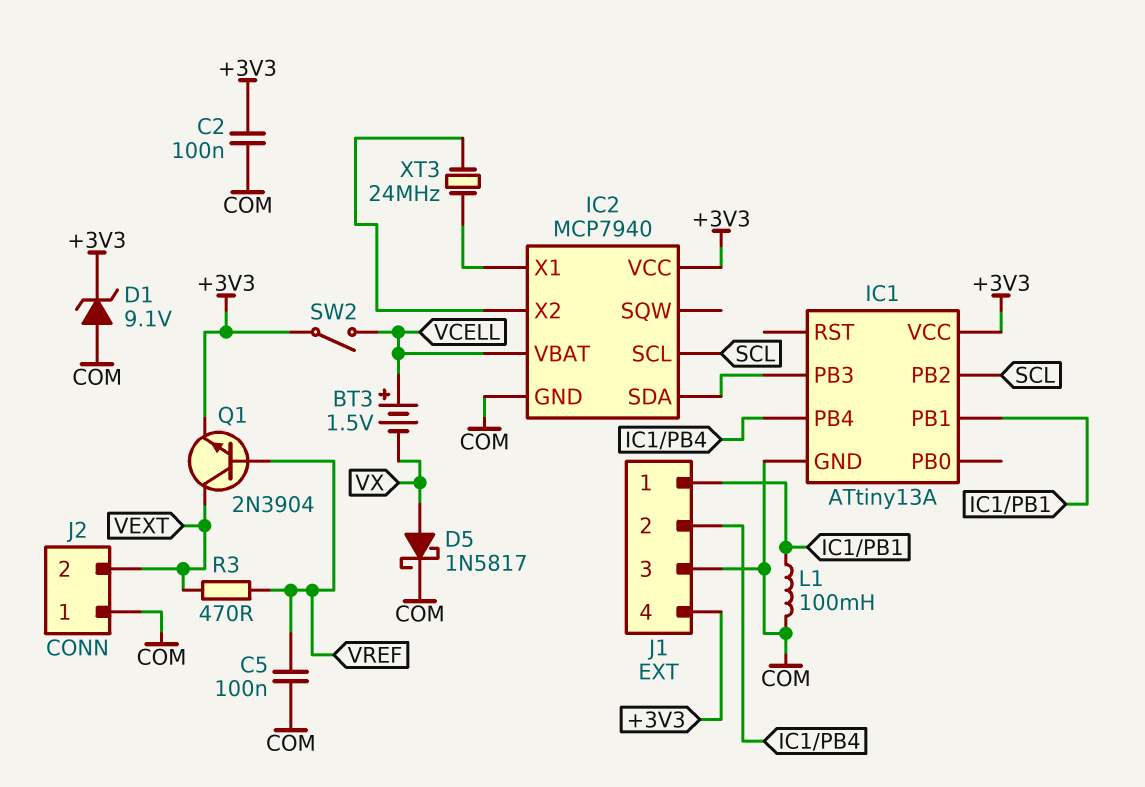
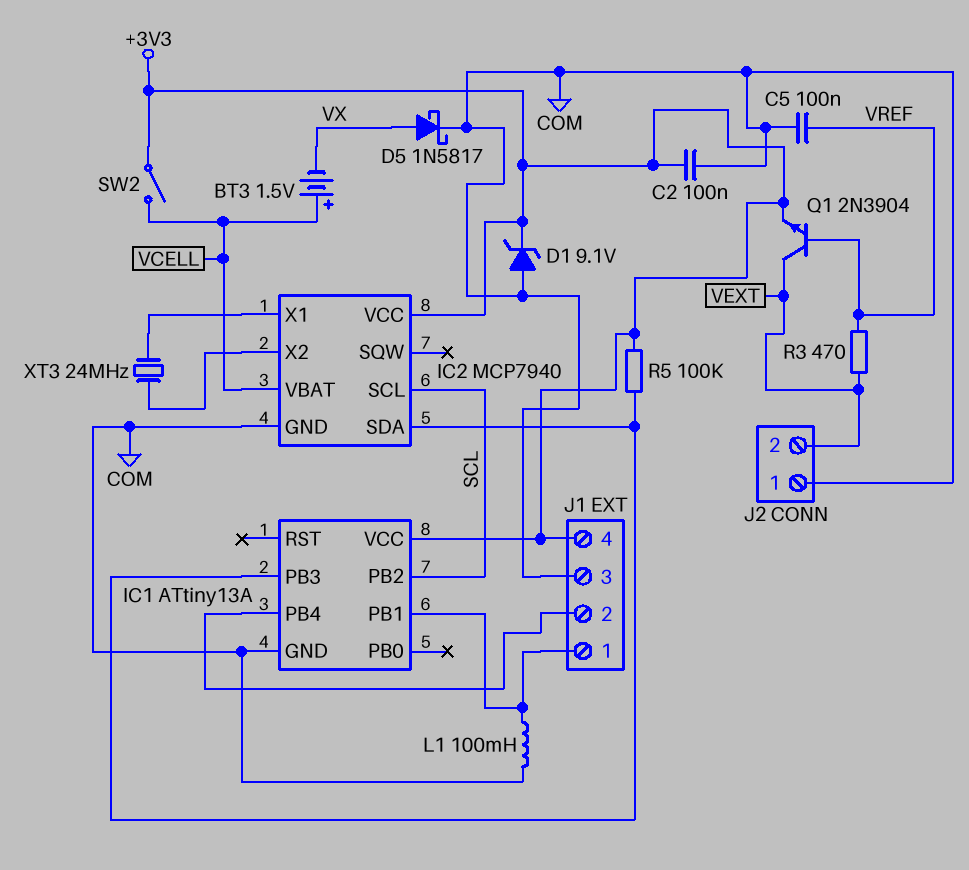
R5: none -> 100k (+3V3, IC1/PB3)

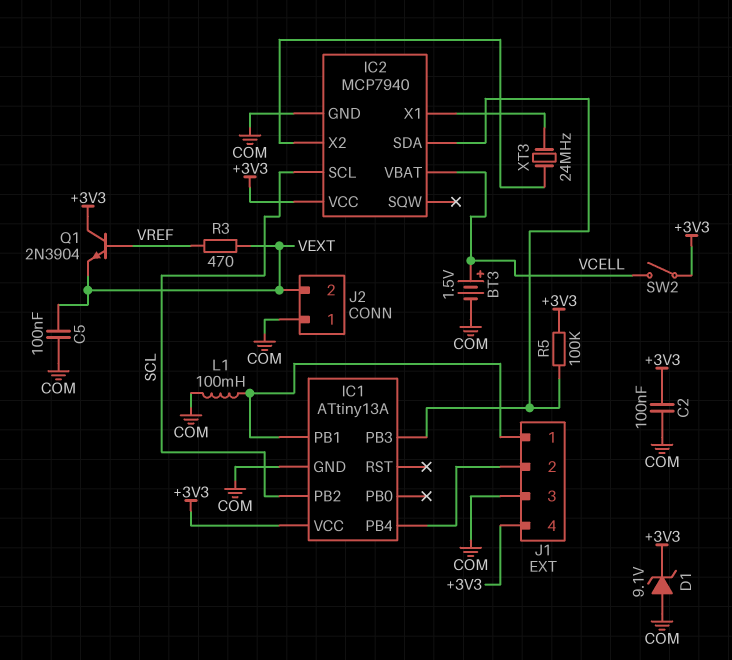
BT3: 1.5V (plus VCELL, minus VX) -> 1.5V (plus VCELL, minus COM)
C5: 100nF (COM, VREF) -> 100nF (COM, VEXT)
D5: schottky 1N5817 (A VX, K COM) -> none
Q1: NPN 2N3904 (B VREF, C VEXT, E +3V3) -> NPN 2N3904 (B VREF, C +3V3, E VEXT)

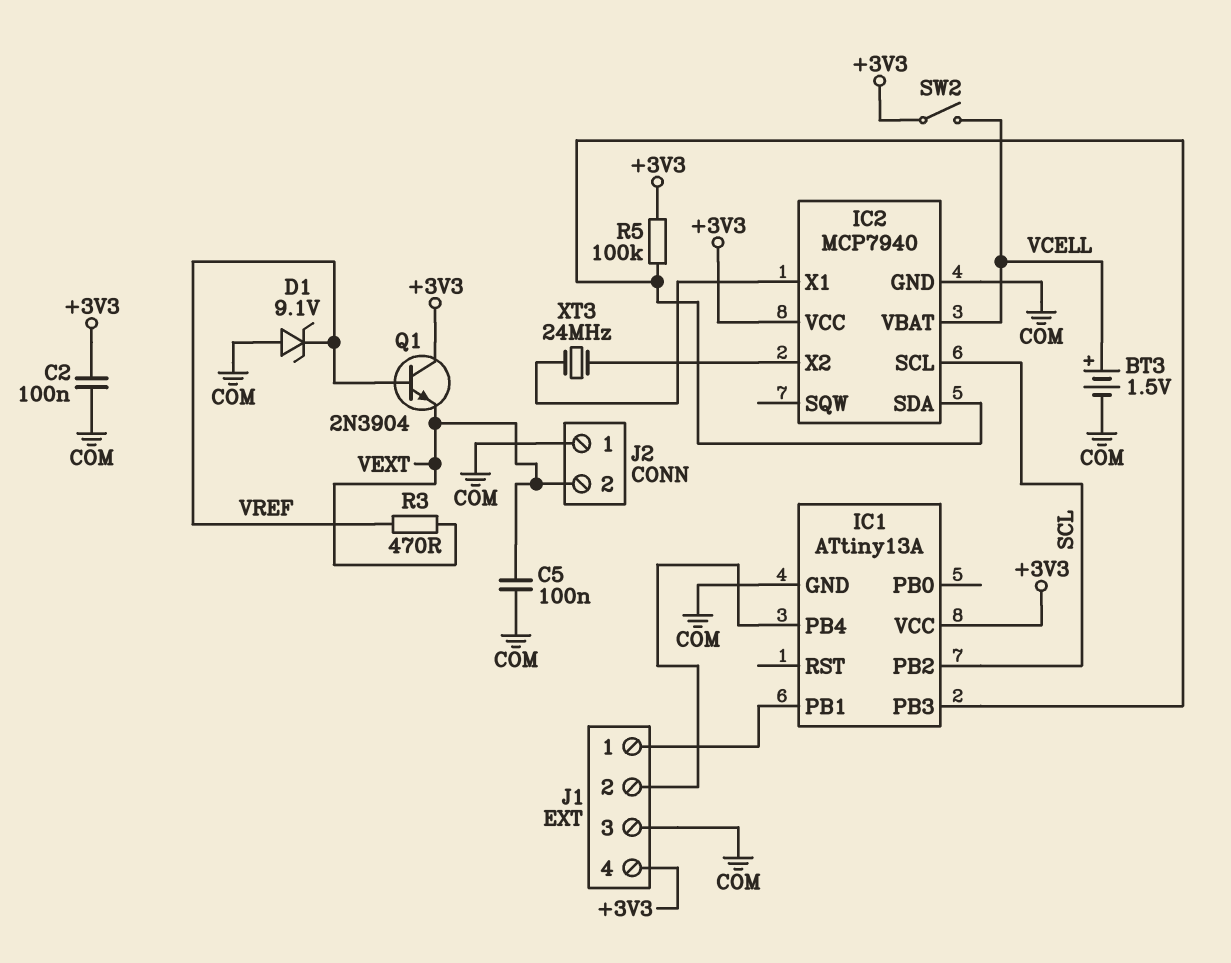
D1: zener 9.1V (A COM, K +3V3) -> zener 9.1V (A COM, K VREF)
L1: 100mH (COM, IC1/PB1) -> none

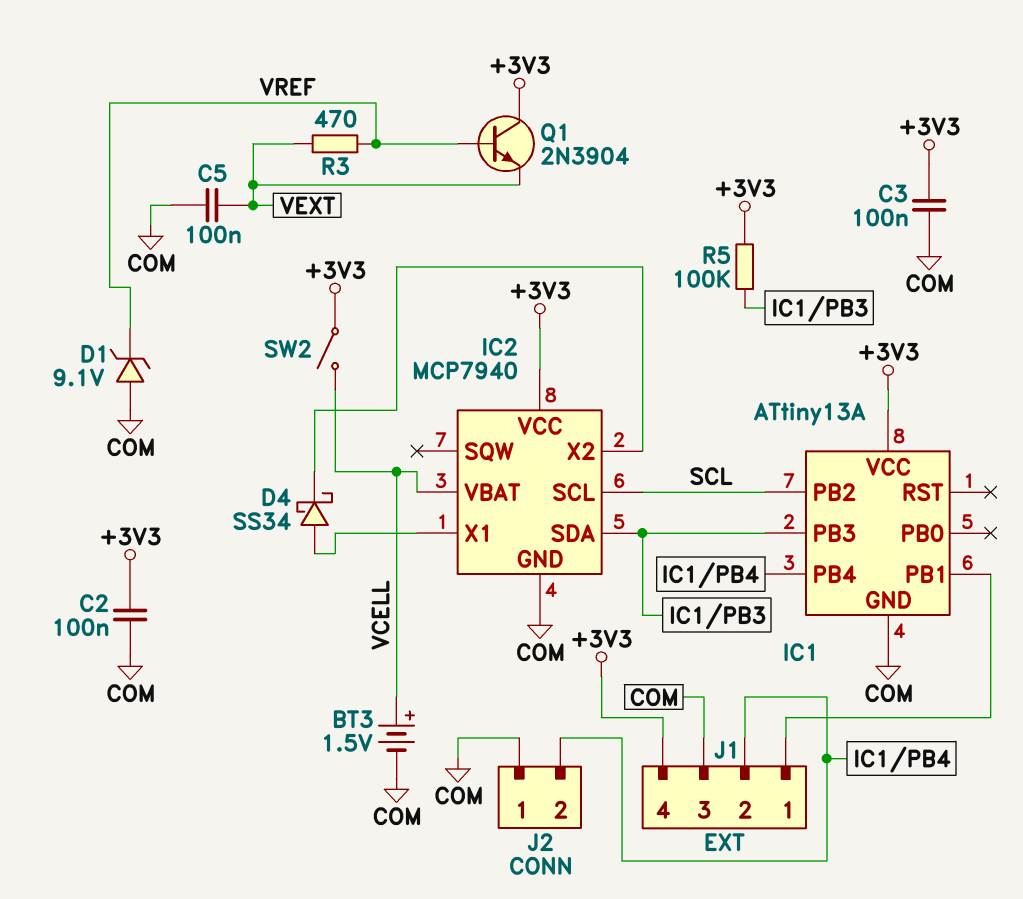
C3: none -> 100nF (+3V3, COM)
D4: none -> schottky SS34 (A IC2/X1, K IC2/X2)
J2 pin 2: VEXT -> IC1/PB4
XT3: 24MHz (IC2/X1, IC2/X2) -> none

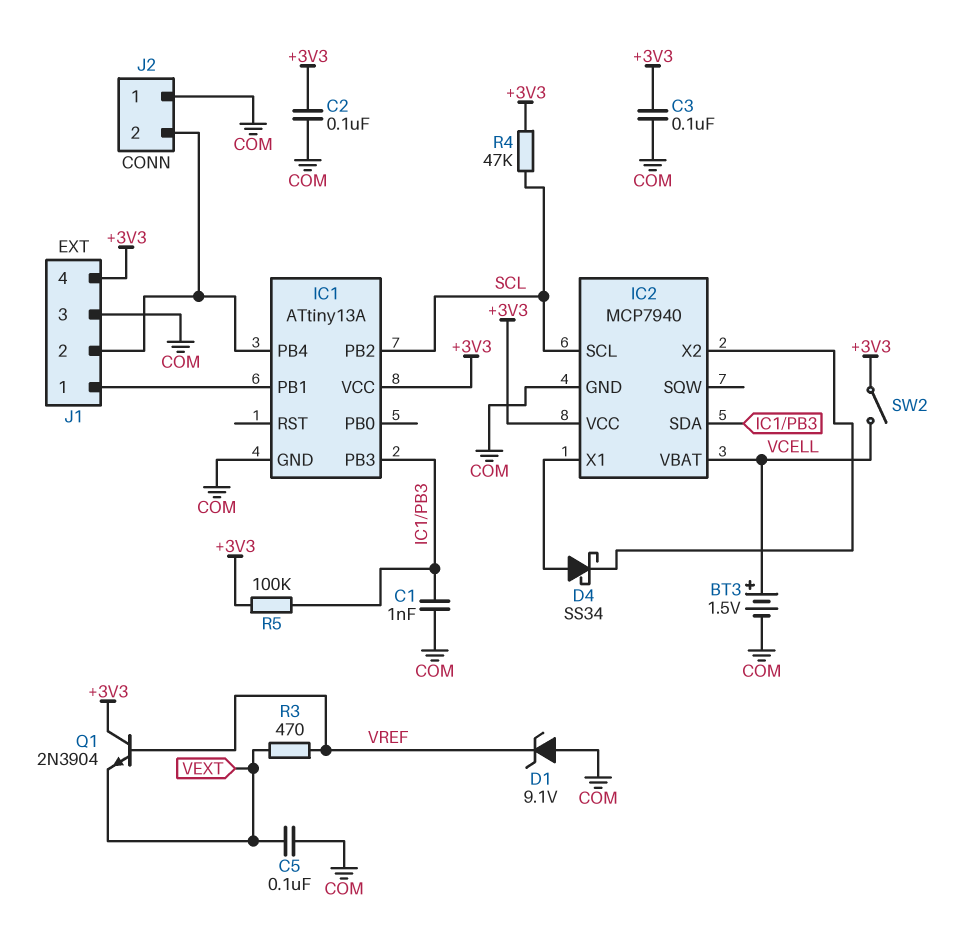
C1: none -> 1nF (COM, IC1/PB3)
R4: none -> 47k (+3V3, SCL)

